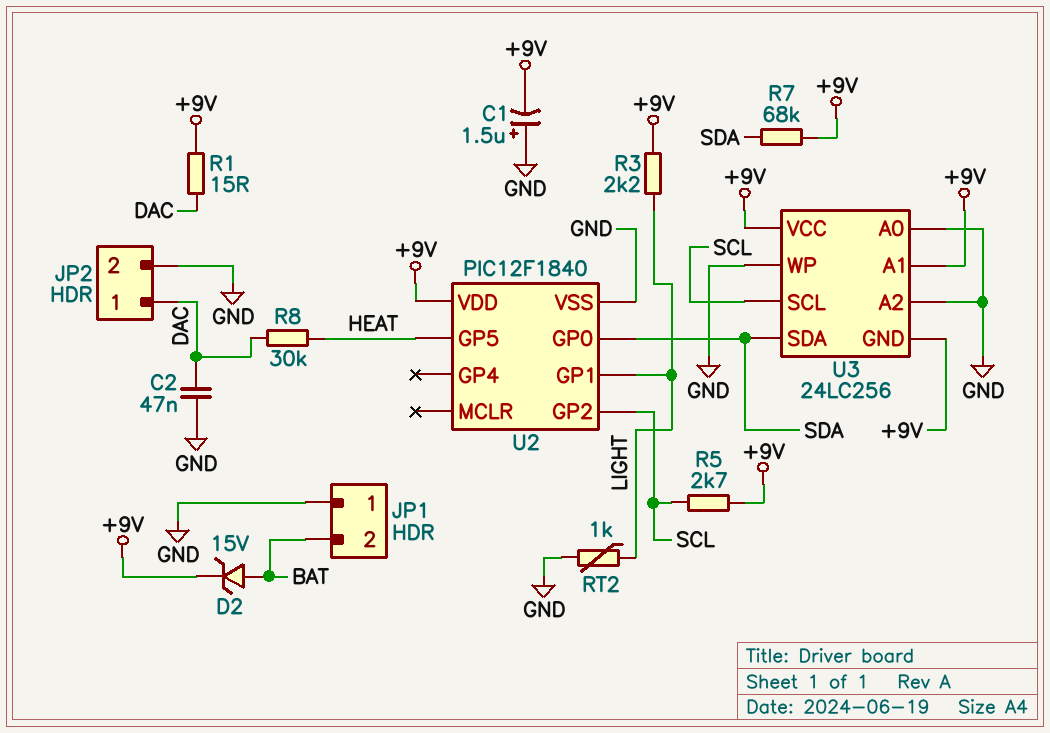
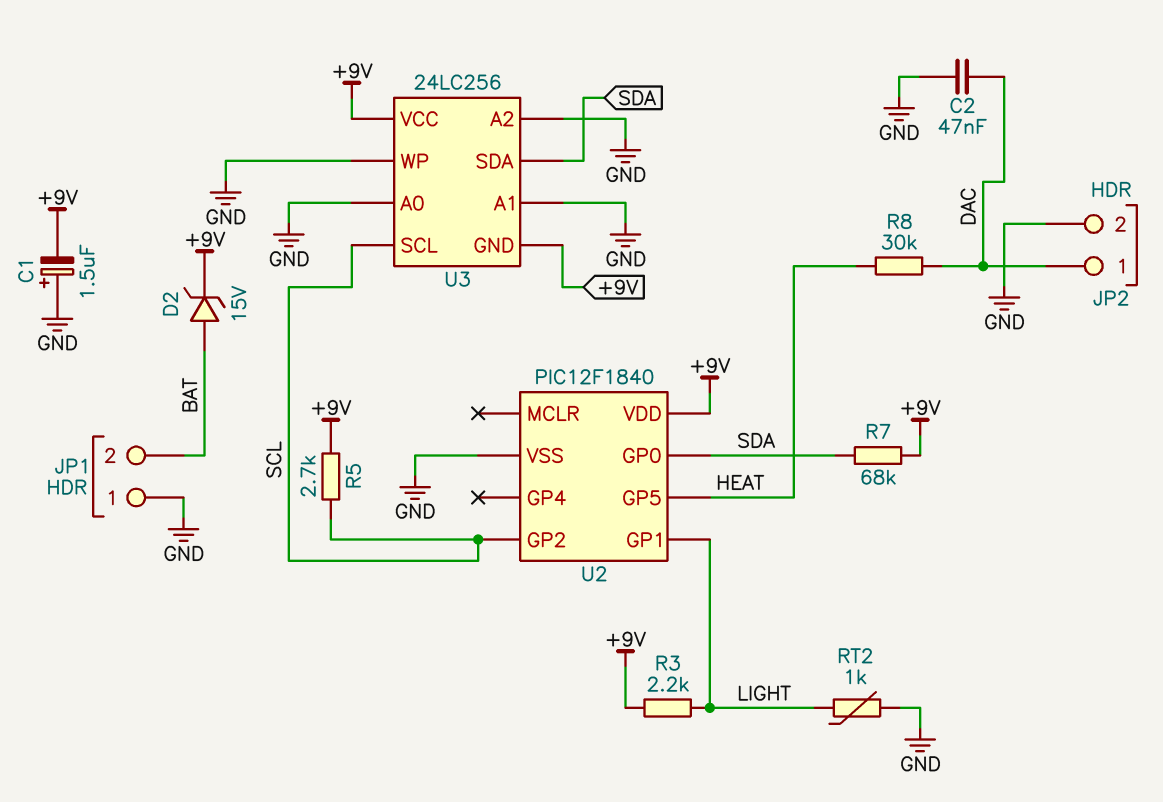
R1: 15 (+9V, DAC) -> none
U3 pin A1: +9V -> GND

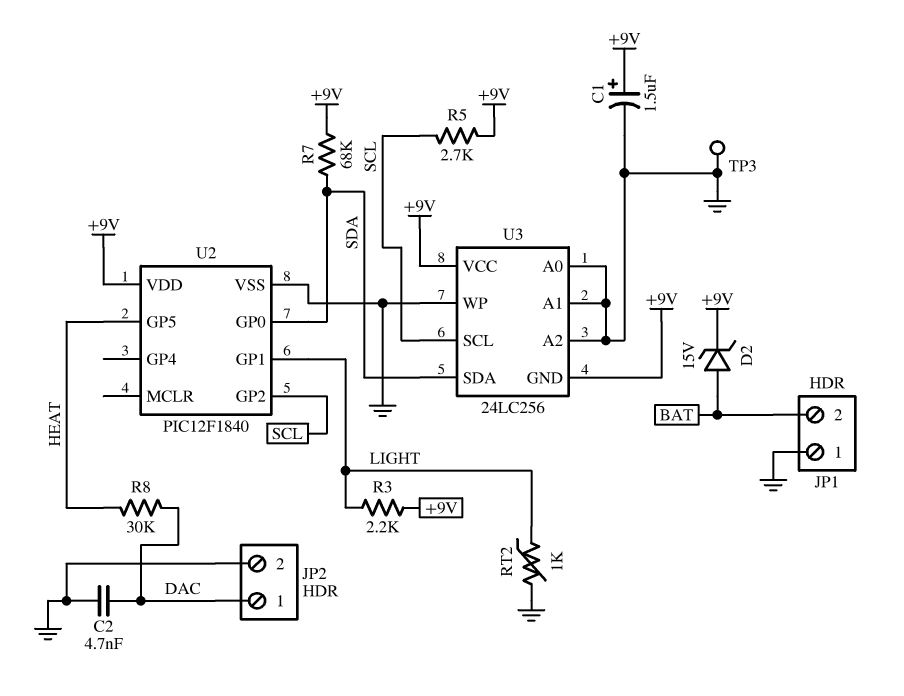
C1: 1.5uF (plus GND, minus +9V) -> 1.5uF (plus +9V, minus GND)
C2: 47nF (DAC, GND) -> 4.7nF (DAC, GND)
TP3: none -> test point (GND)

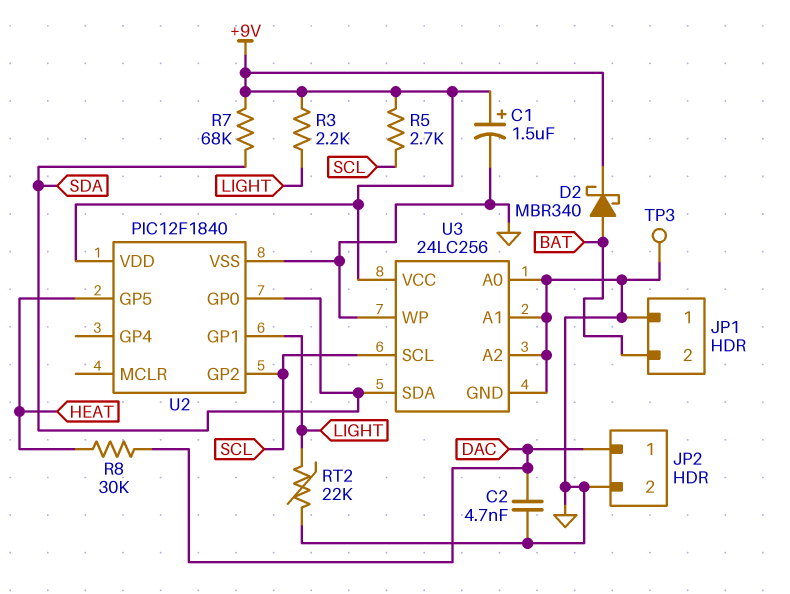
D2: zener 15V (A BAT, K +9V) -> schottky MBR340 (A BAT, K +9V)
RT2: 1k (GND, LIGHT) -> 22k (GND, LIGHT)
U3 pin GND: +9V -> GND

